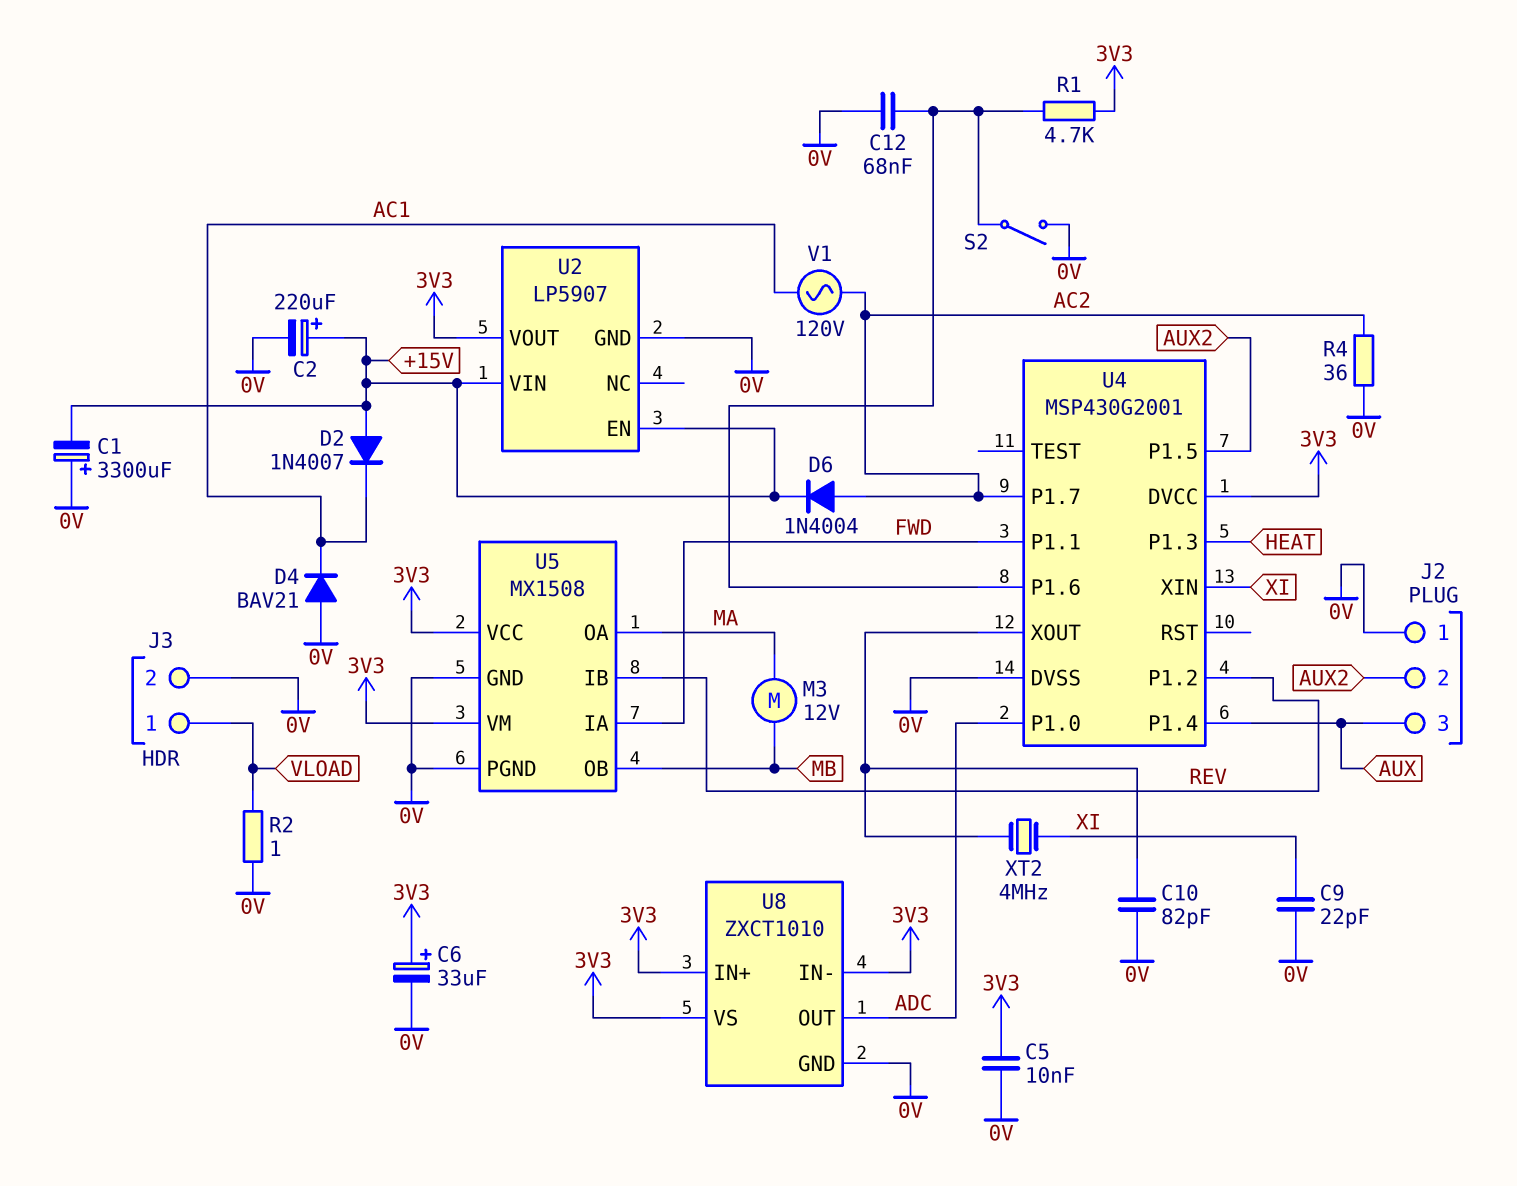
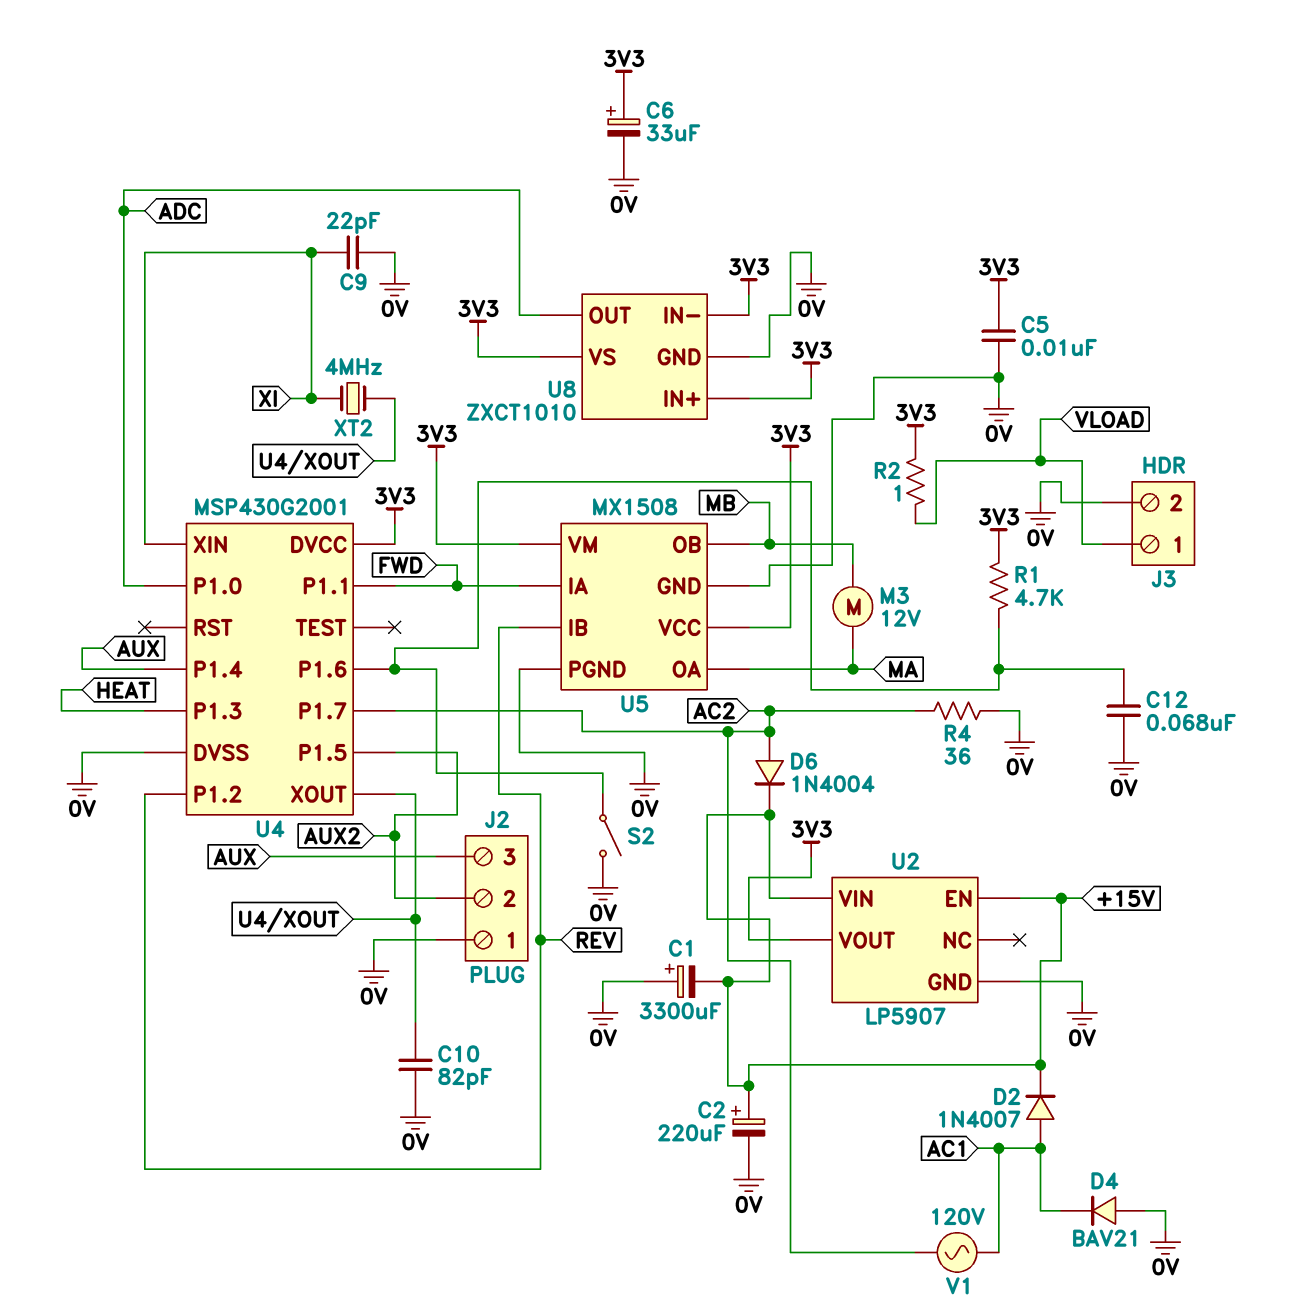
D2: diode 1N4007 (A +15V, K AC1) -> diode 1N4007 (A AC1, K +15V)
R2: 1 (0V, VLOAD) -> 1 (3V3, VLOAD)

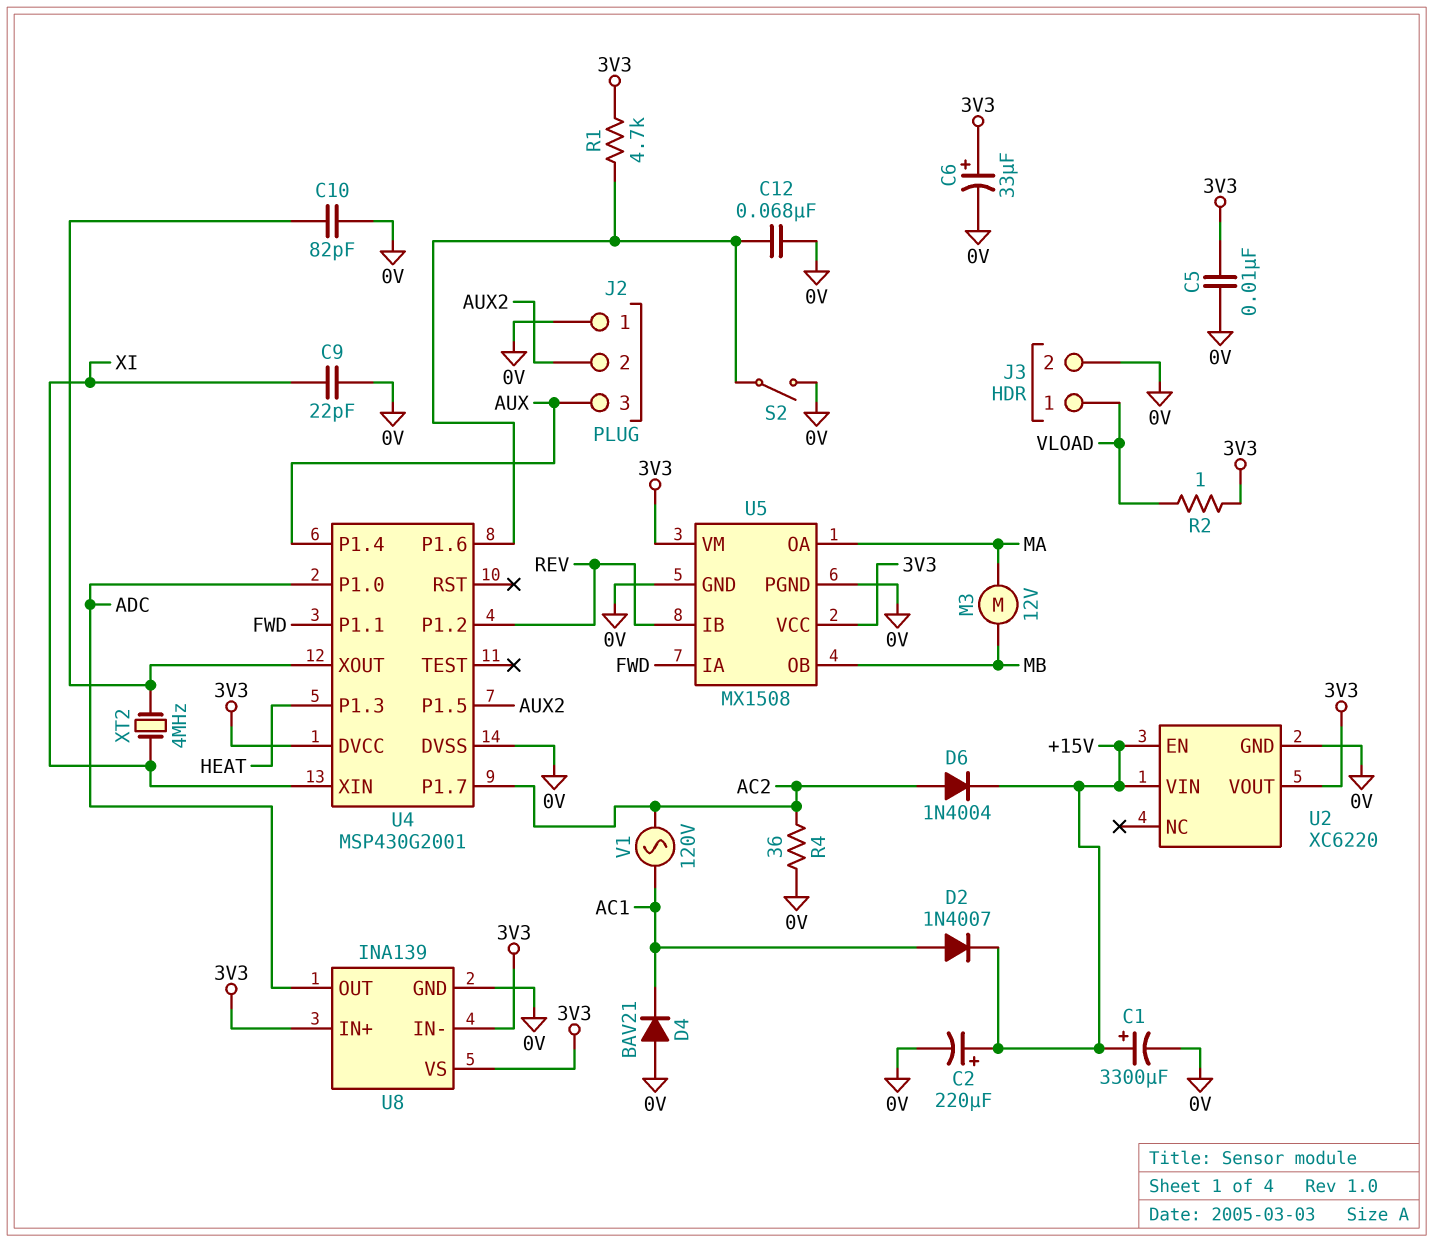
C1: 3300uF (plus 0V, minus +15V) -> 3300uF (plus +15V, minus 0V)
U2: LP5907 -> XC6220
U8: ZXCT1010 -> INA139

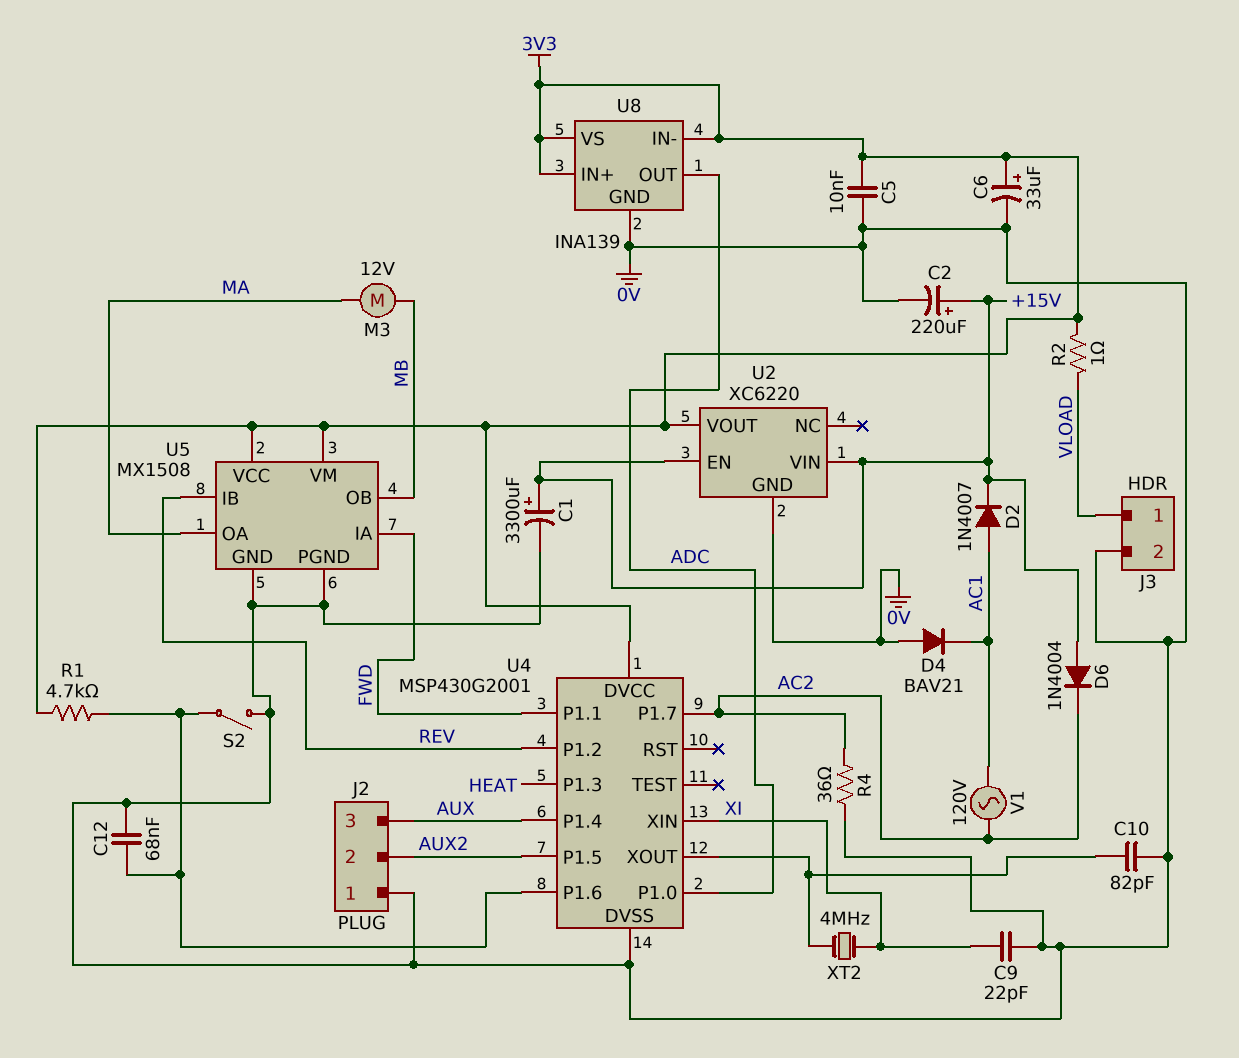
D6: diode 1N4004 (A AC2, K +15V) -> diode 1N4004 (A +15V, K AC2)

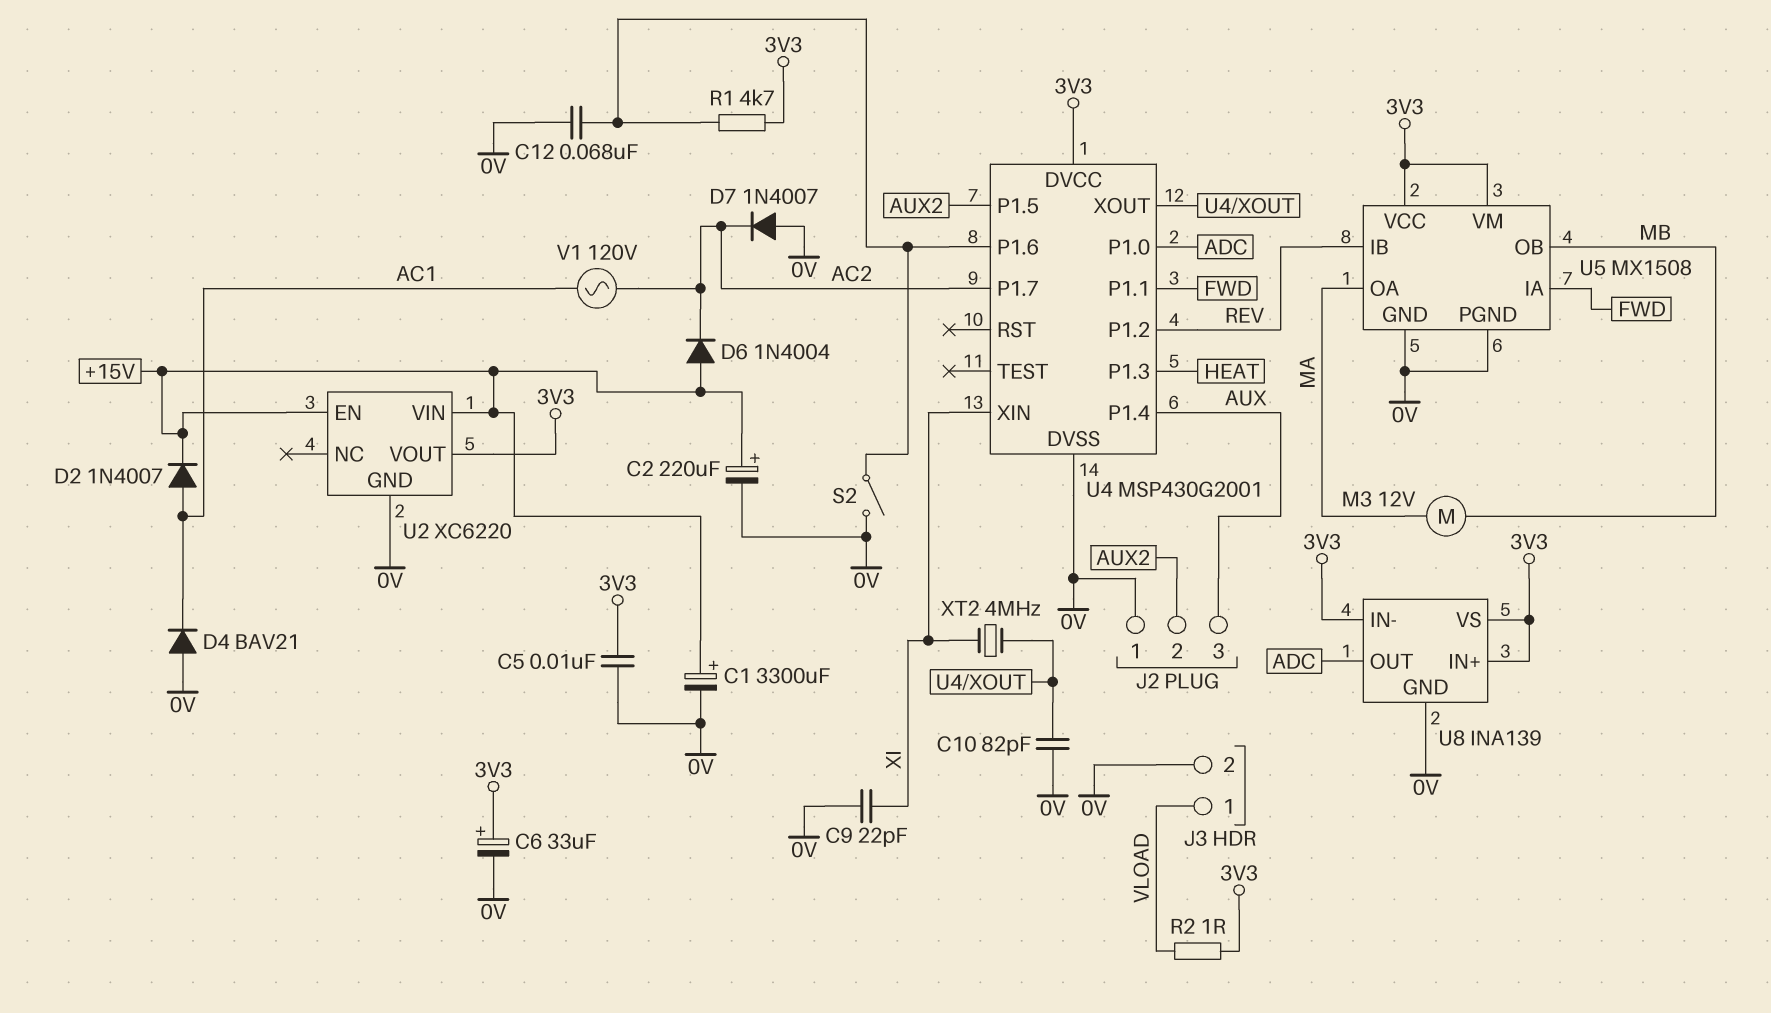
D7: none -> diode 1N4007 (A 0V, K AC2)
R4: 36 (0V, AC2) -> none

